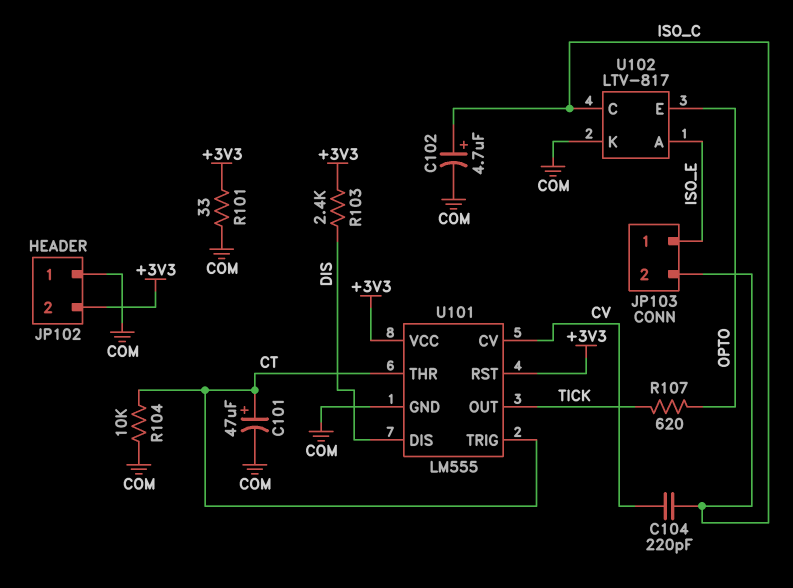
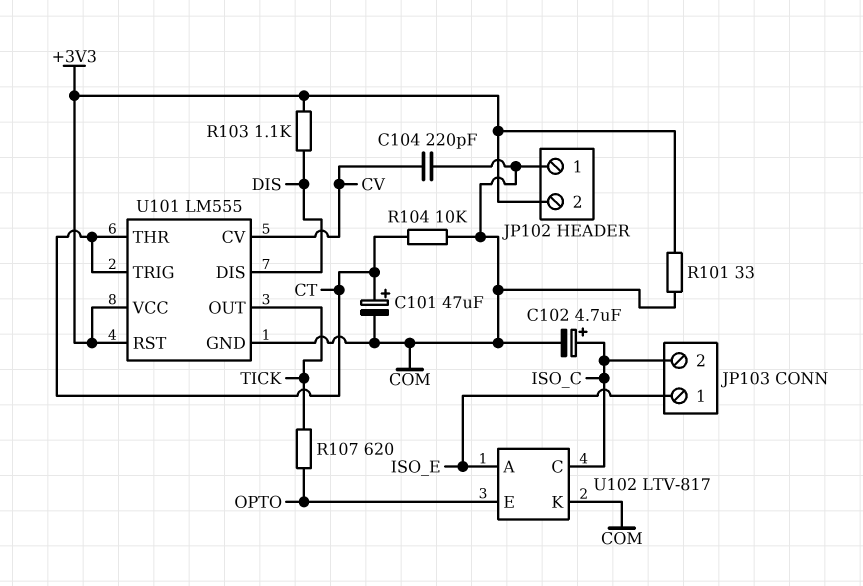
C104: 220pF (CV, ISO_C) -> 220pF (COM, CV)
R103: 2.4k (+3V3, DIS) -> 1.1k (+3V3, DIS)

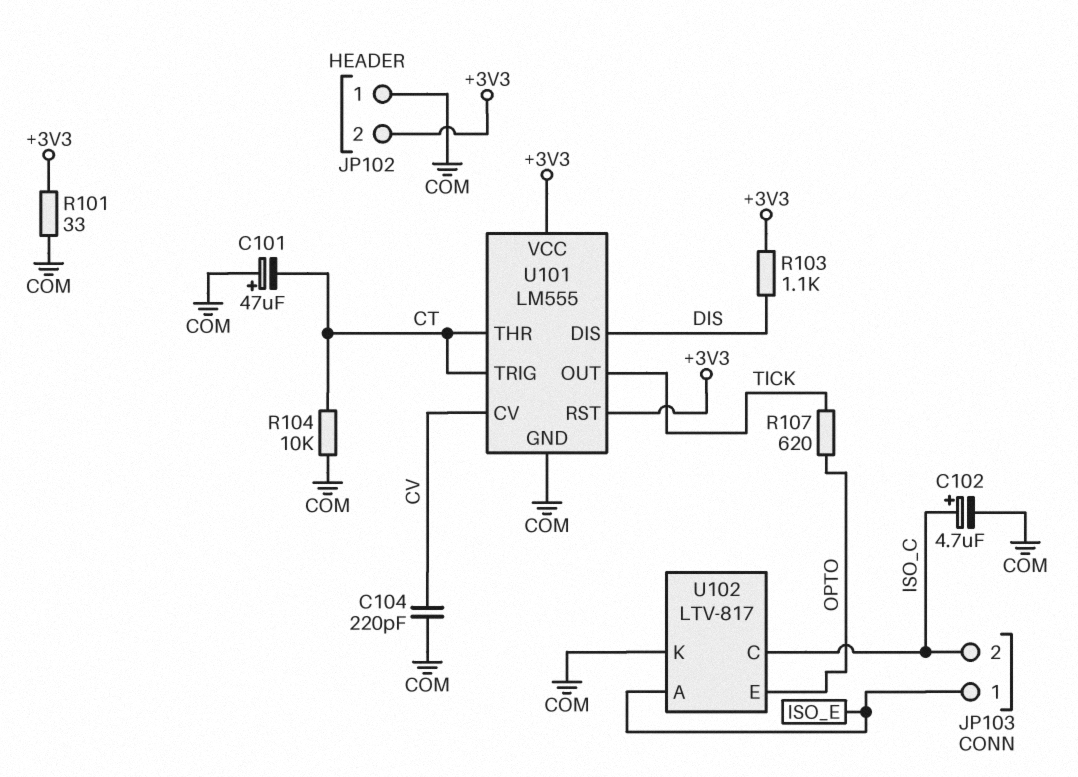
C101: 47uF (plus CT, minus COM) -> 47uF (plus COM, minus CT)

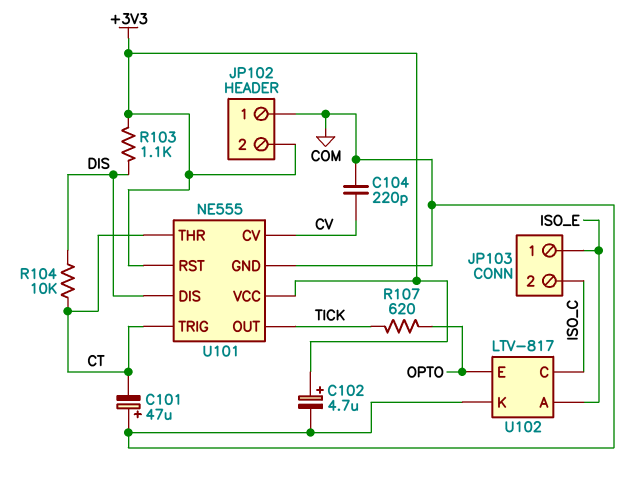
C102: 4.7uF (plus ISO_C, minus COM) -> 4.7uF (plus +3V3, minus COM)
R101: 33 (+3V3, COM) -> none
R104: 10k (COM, CT) -> 10k (CT, DIS)
U101: LM555 -> NE555

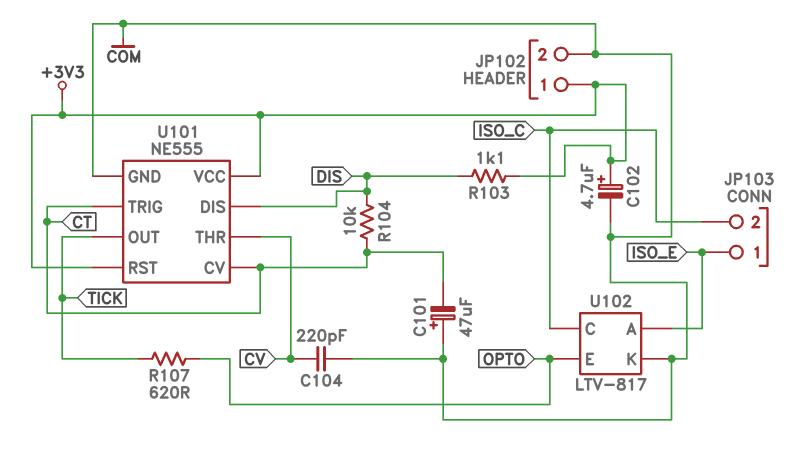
JP102 pin 1: COM -> +3V3
JP102 pin 2: +3V3 -> COM
U101 pin CV: CV -> CT
U101 pin THR: CT -> CV

